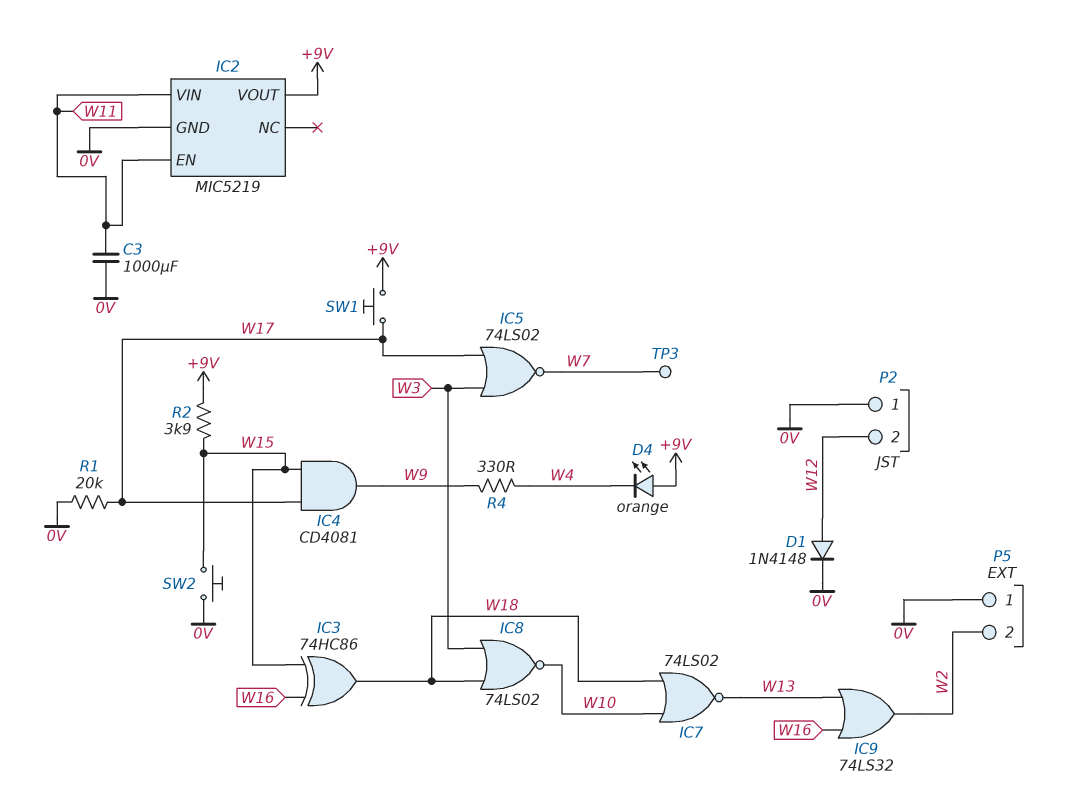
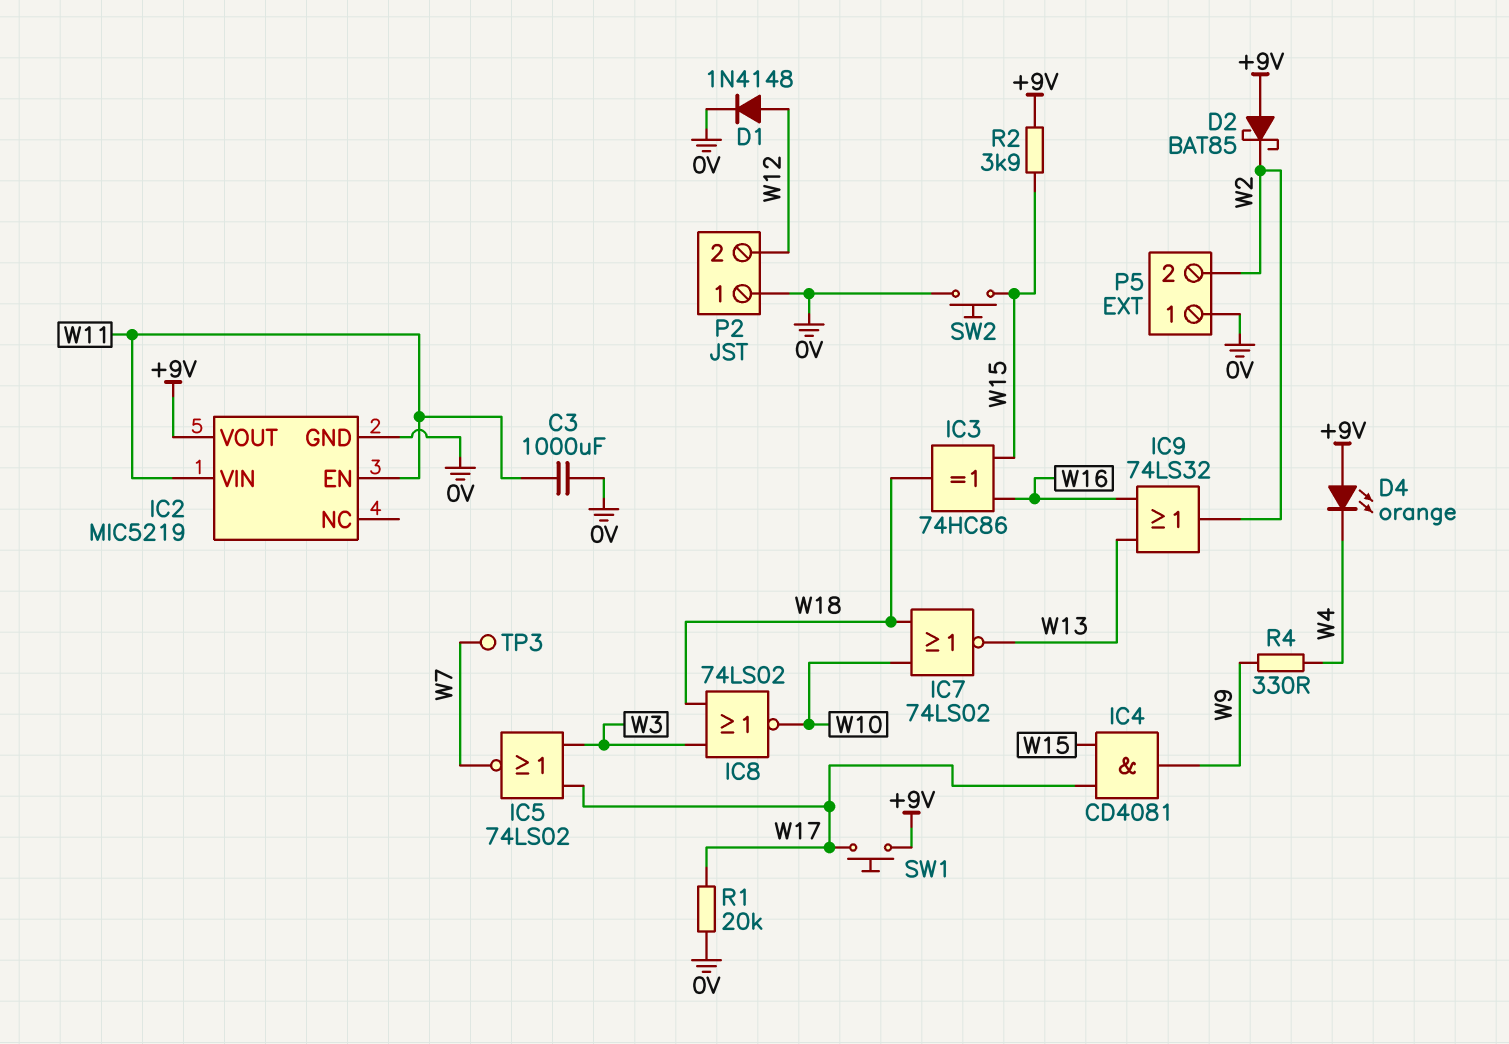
D2: none -> schottky BAT85 (A +9V, K W2)

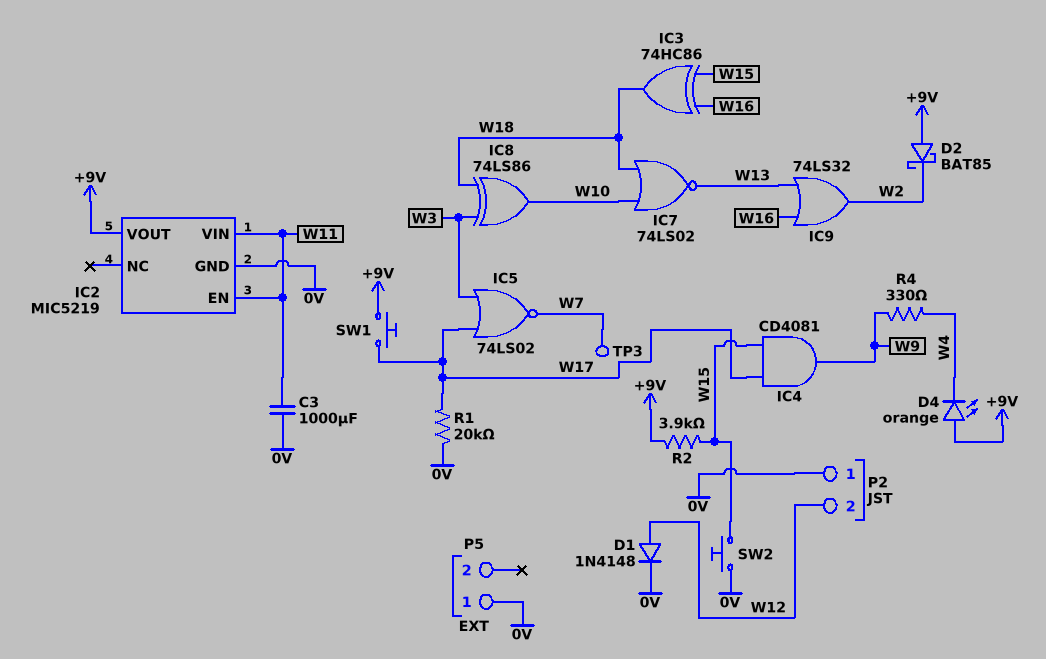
IC8: NOR 74LS02 (in W3, in W18, out W10) -> XOR 74LS86 (in W3, in W18, out W10)
P5 pin 2: W2 -> none

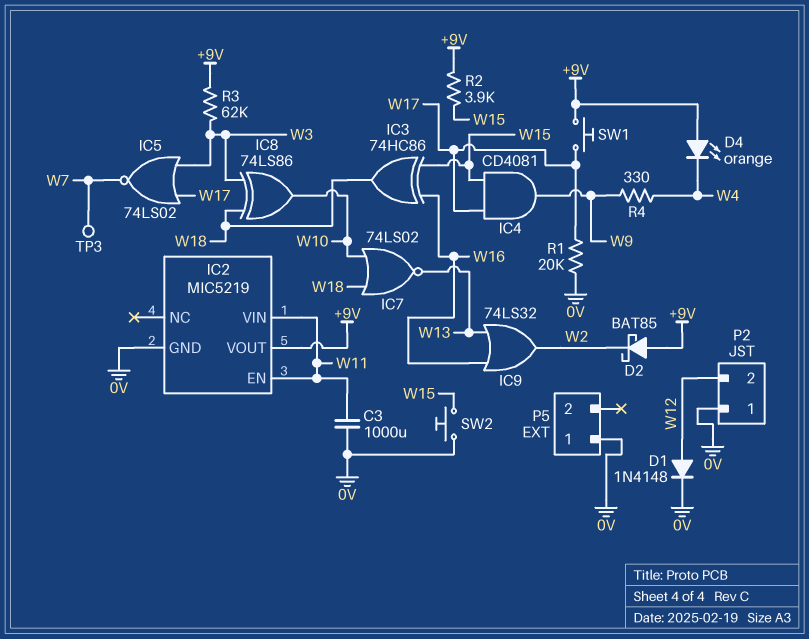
R3: none -> 62k (+9V, W3)

